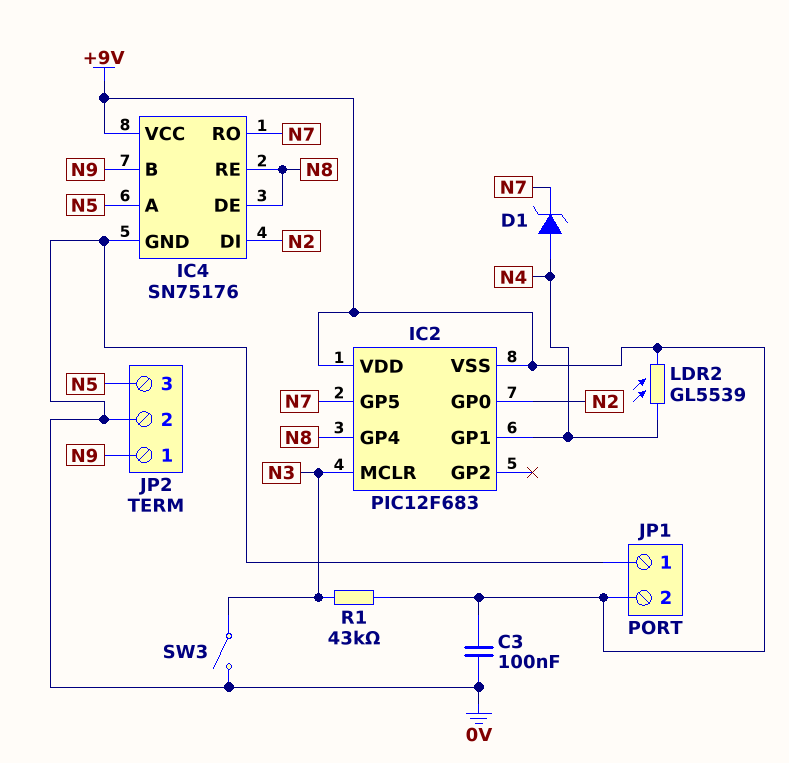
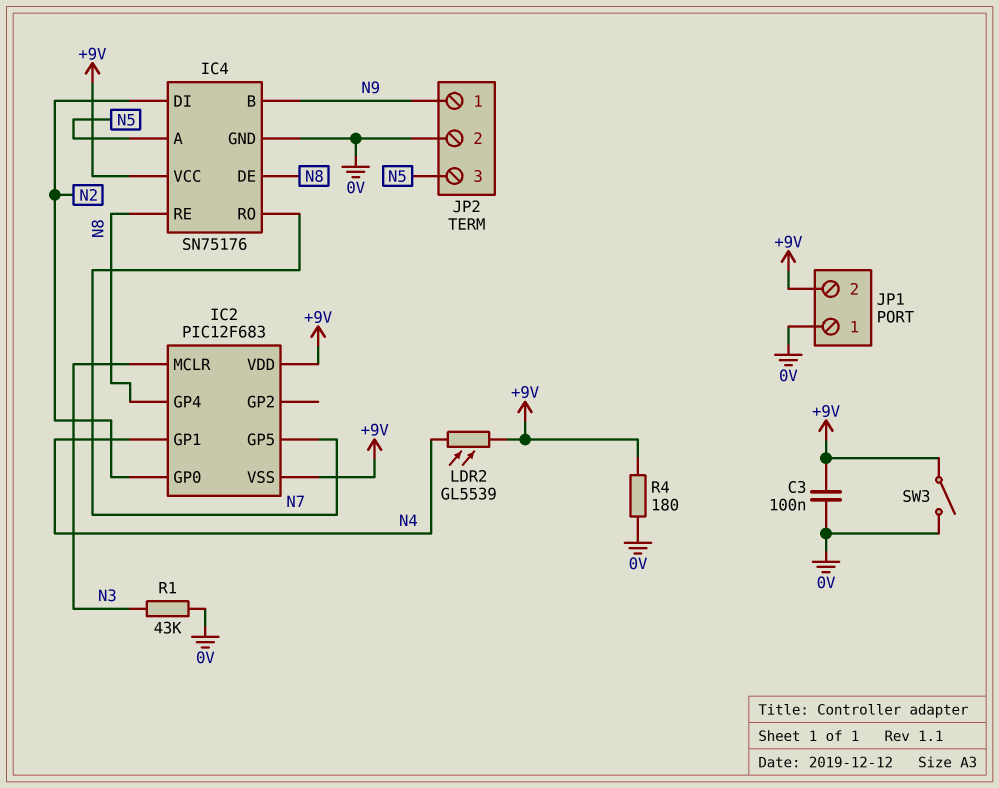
D1: zener (A N4, K N7) -> none
R1: 43k (+9V, N3) -> 43k (0V, N3)
R4: none -> 180 (+9V, 0V)
SW3: switch (0V, N3) -> switch (+9V, 0V)

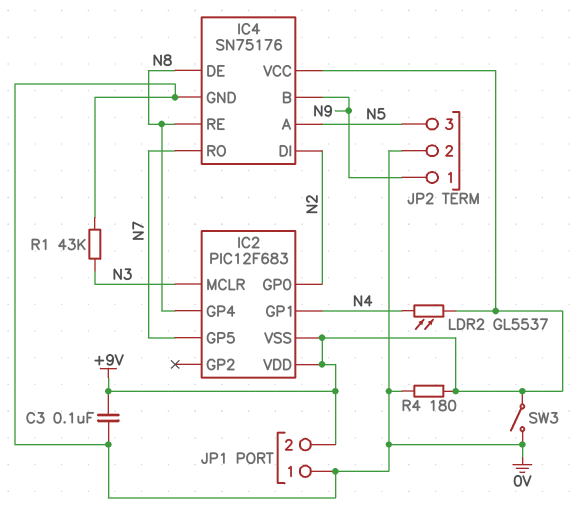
LDR2: GL5539 (+9V, N4) -> GL5537 (+9V, N4)

